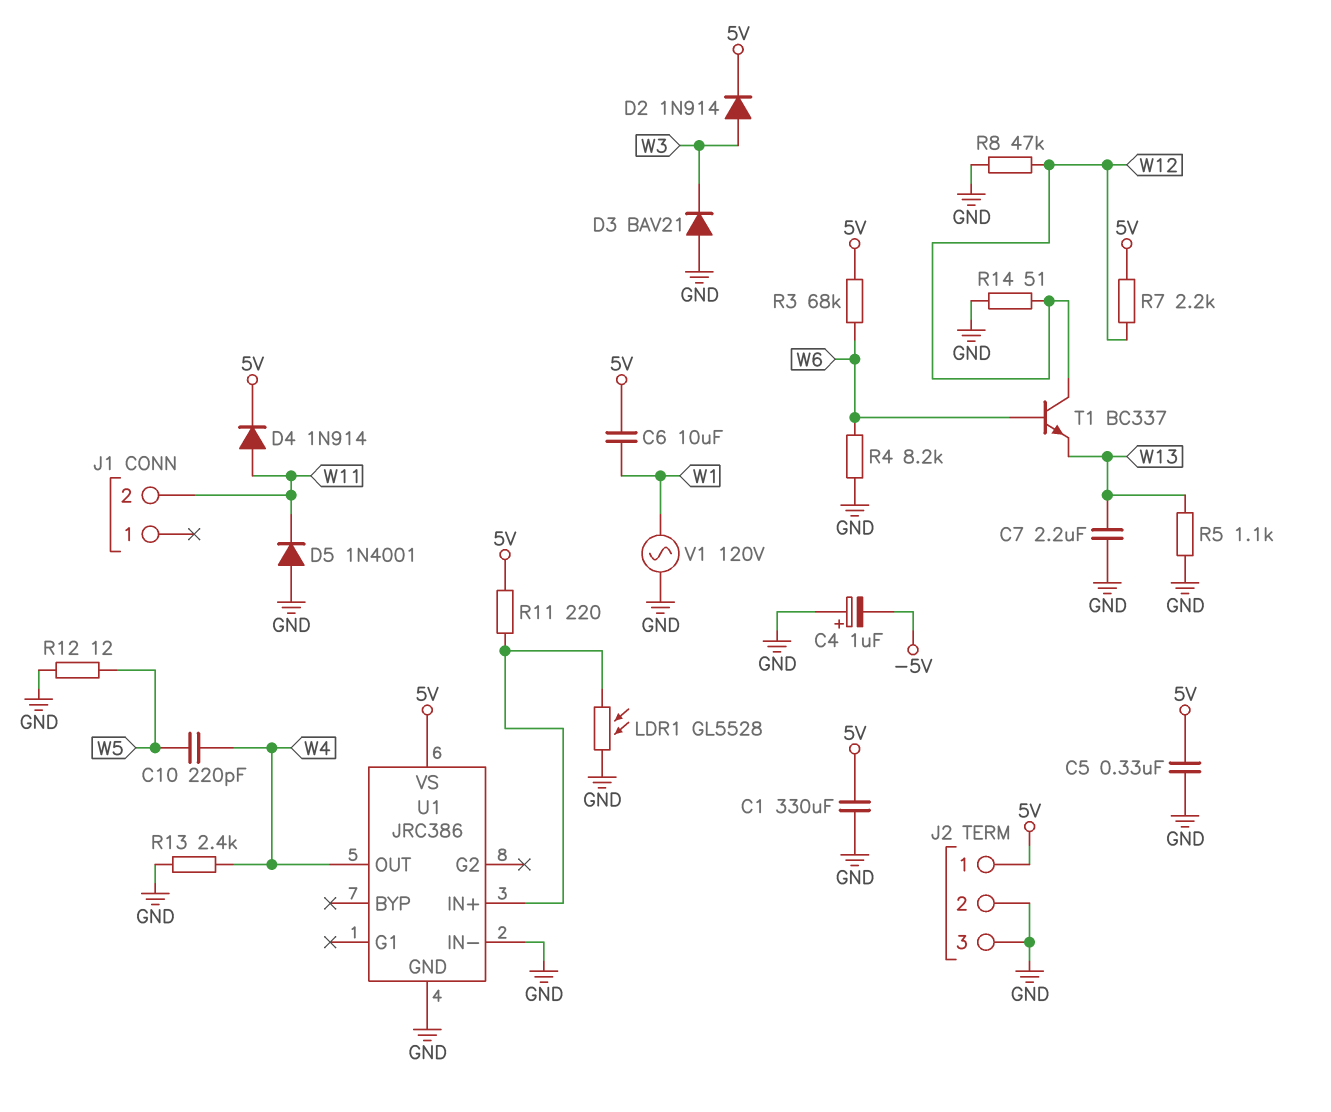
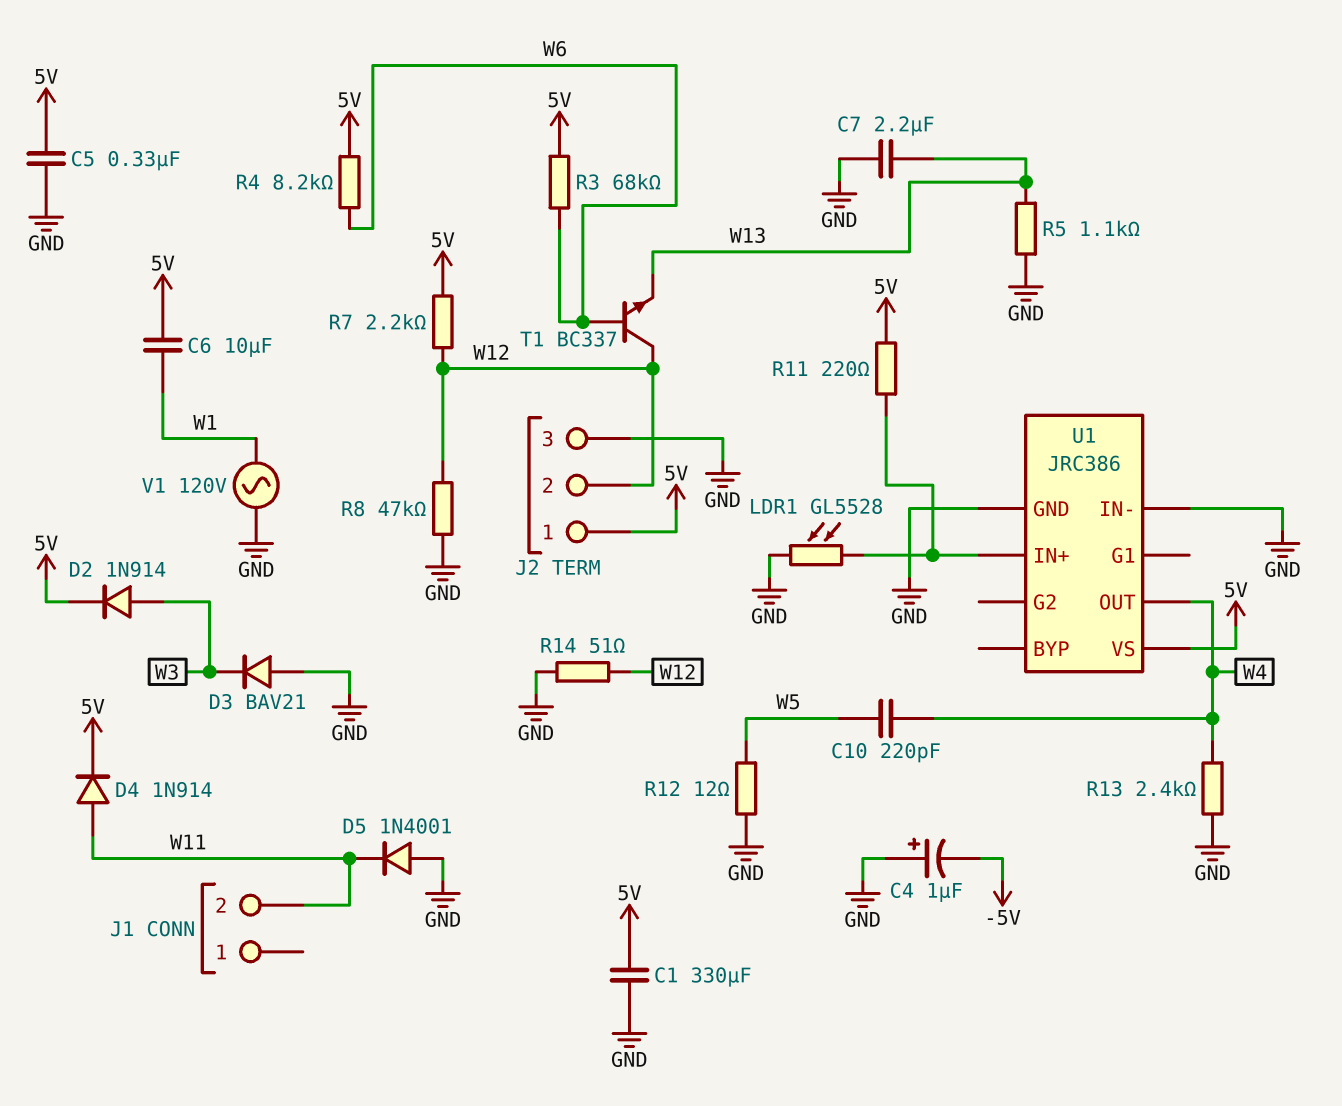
J2 pin 2: GND -> W12
R4: 8.2k (GND, W6) -> 8.2k (5V, W6)

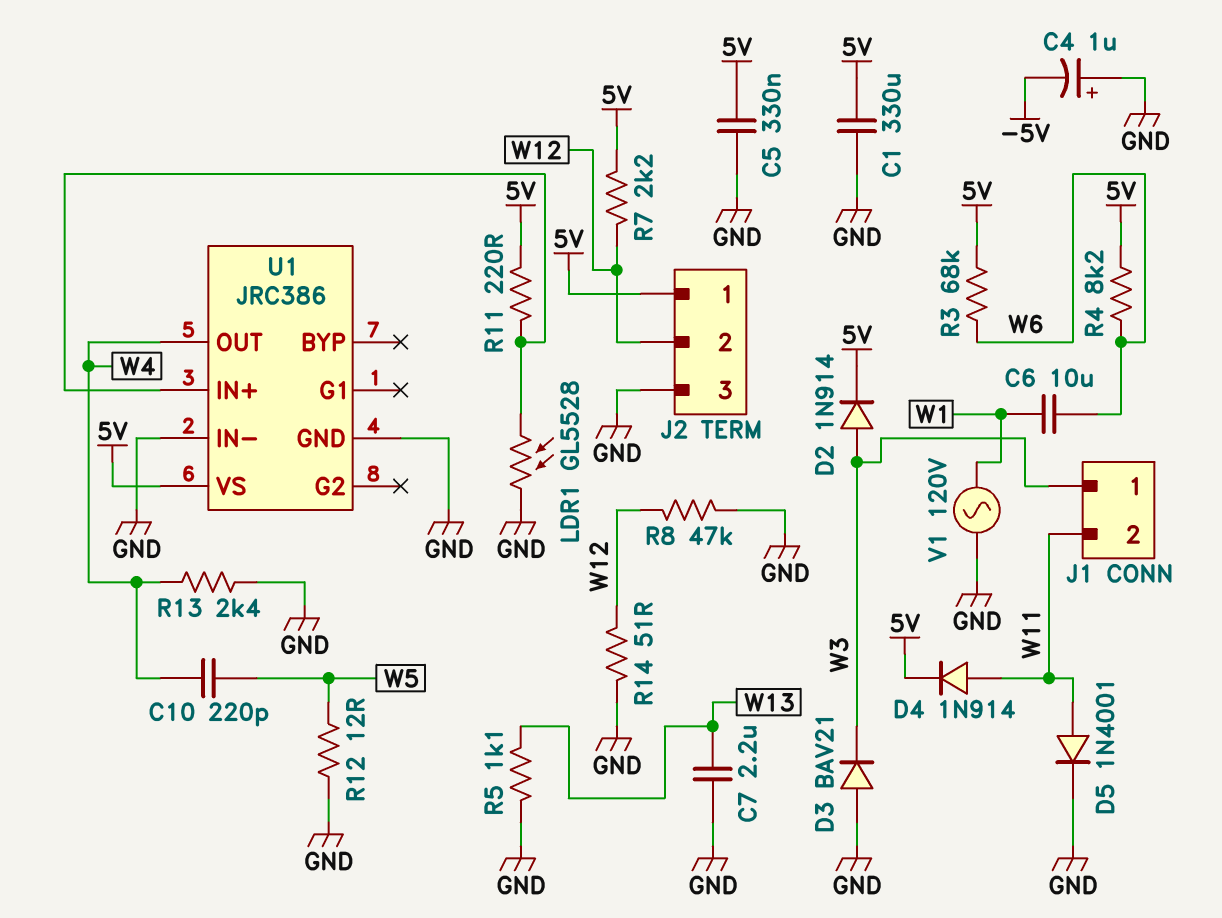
C6: 10uF (5V, W1) -> 10uF (W1, W6)
D5: diode 1N4001 (A GND, K W11) -> diode 1N4001 (A W11, K GND)
J1 pin 1: none -> W3
T1: NPN BC337 (B W6, C W12, E W13) -> none

